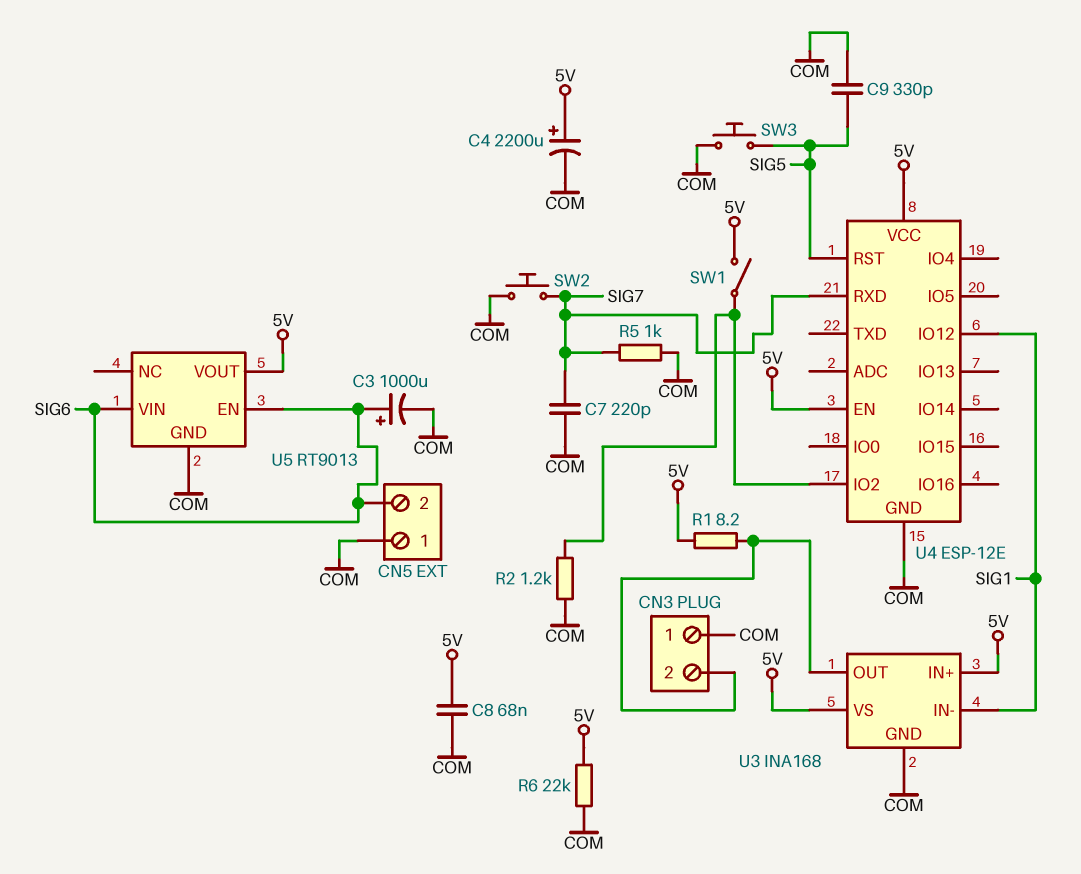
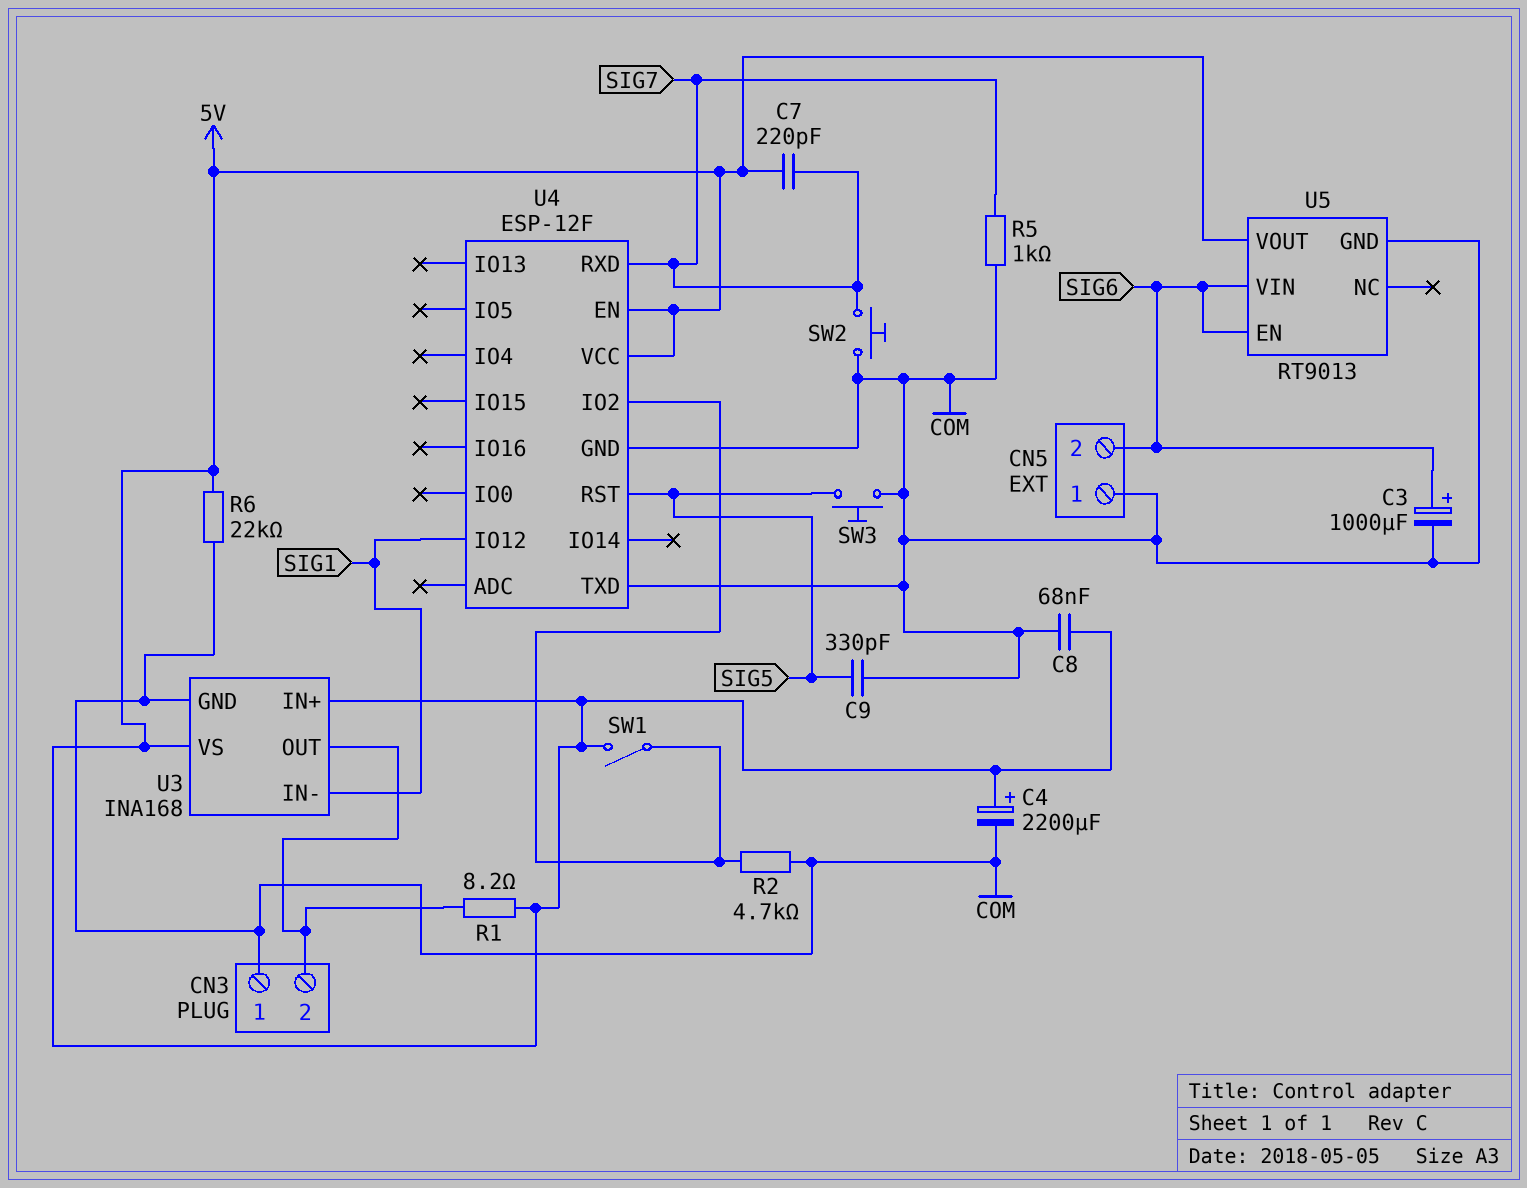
C7: 220pF (COM, SIG7) -> 220pF (5V, SIG7)
R2: 1.2k (COM, U4/IO2) -> 4.7k (COM, U4/IO2)
U4: ESP-12E -> ESP-12F
U4 pin TXD: none -> COM

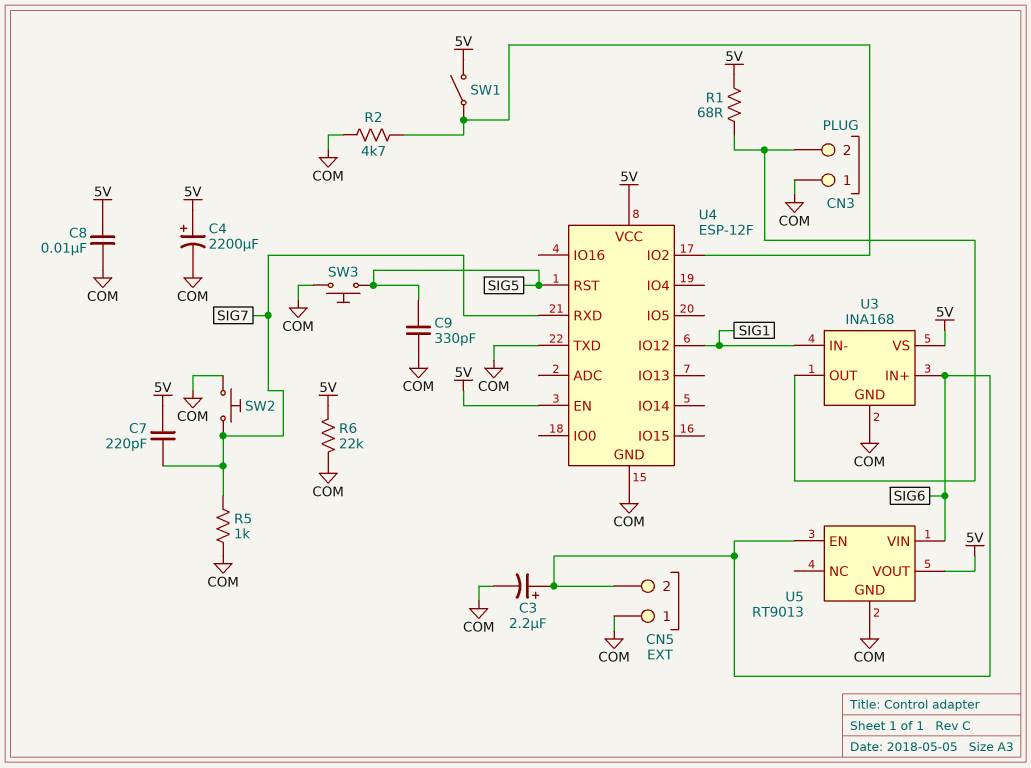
C3: 1000uF (plus SIG6, minus COM) -> 2.2uF (plus SIG6, minus COM)
C8: 68nF (5V, COM) -> 10nF (5V, COM)
R1: 8.2 (5V, CN3/2) -> 68 (5V, CN3/2)
U3 pin IN+: 5V -> SIG6

